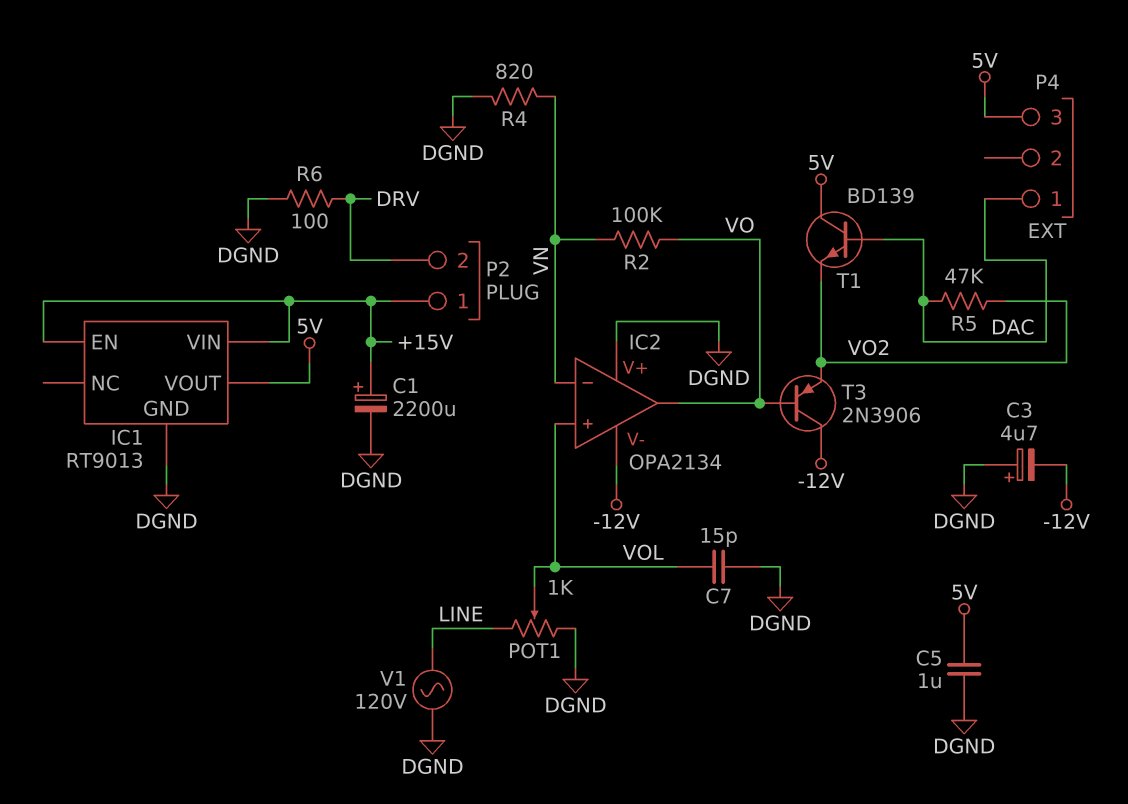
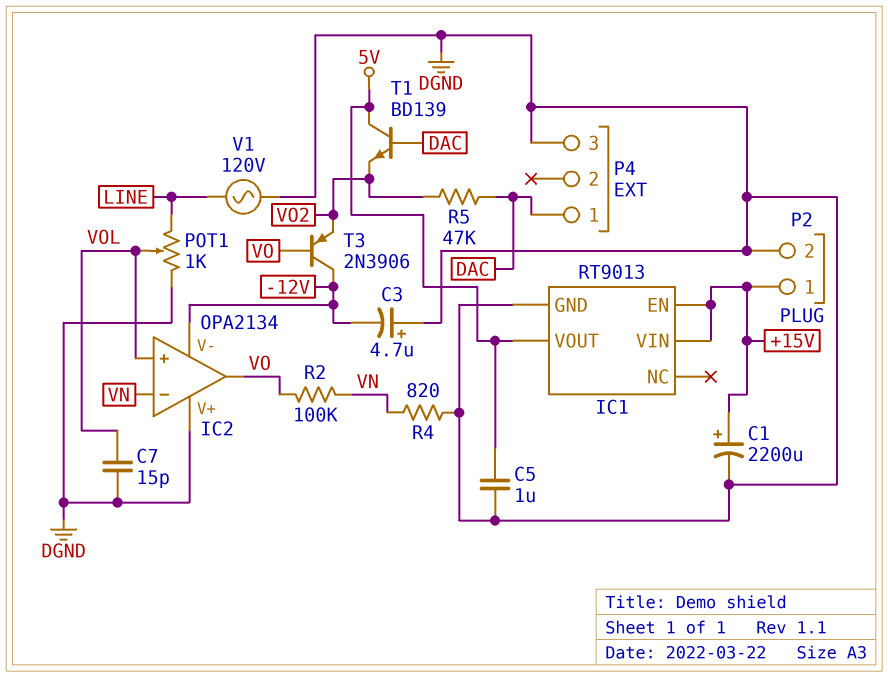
P2 pin 2: DRV -> DGND
P4 pin 3: 5V -> DGND
R6: 100 (DGND, DRV) -> none

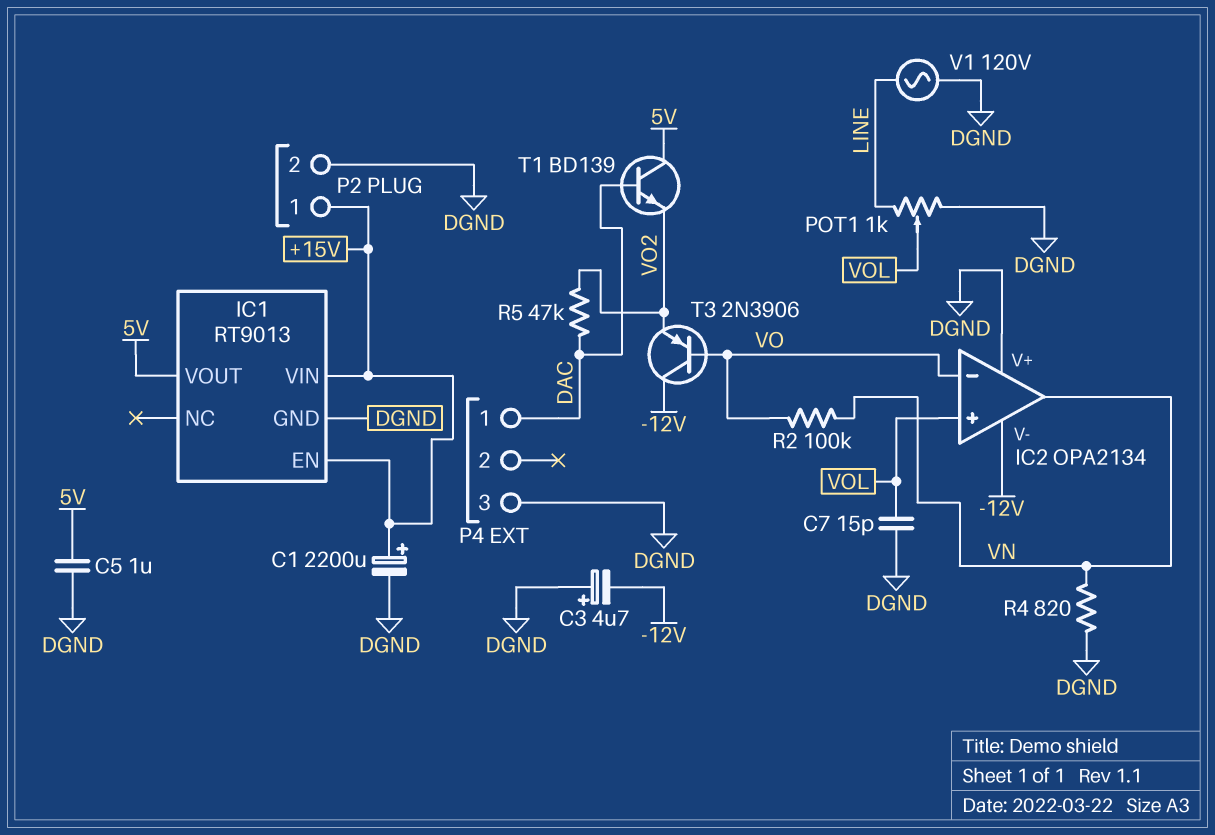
IC2 pin in-: VN -> VO
IC2 pin out: VO -> VN

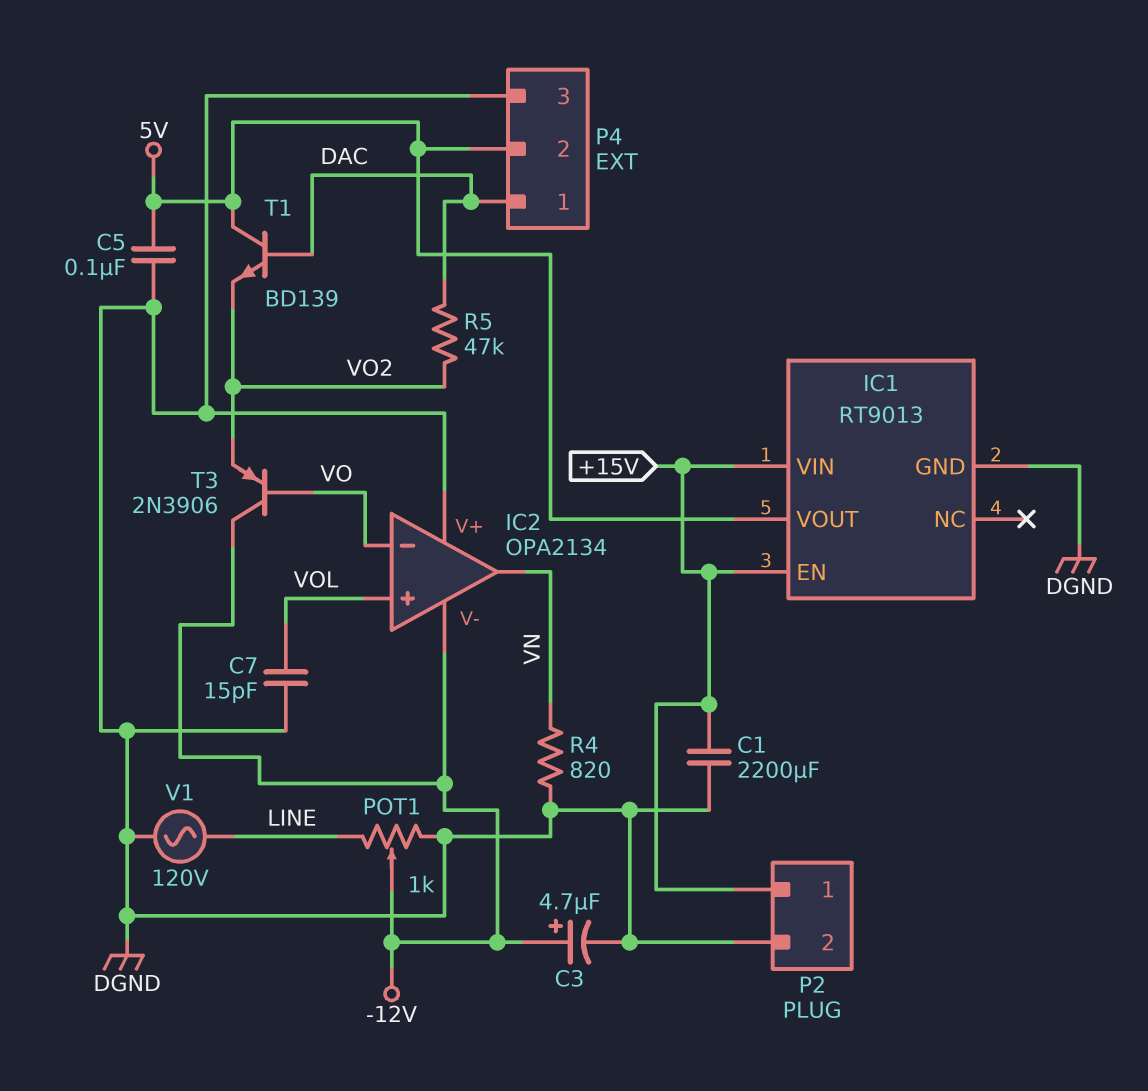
C1: 2200uF (plus +15V, minus DGND) -> 2200uF (+15V, DGND)
C3: 4.7uF (plus DGND, minus -12V) -> 4.7uF (plus -12V, minus DGND)
C5: 1uF (5V, DGND) -> 100nF (5V, DGND)
P4 pin 2: none -> 5V
POT1: 1k (DGND, LINE, wiper VOL) -> 1k (DGND, LINE, wiper -12V)
R2: 100k (VN, VO) -> none

